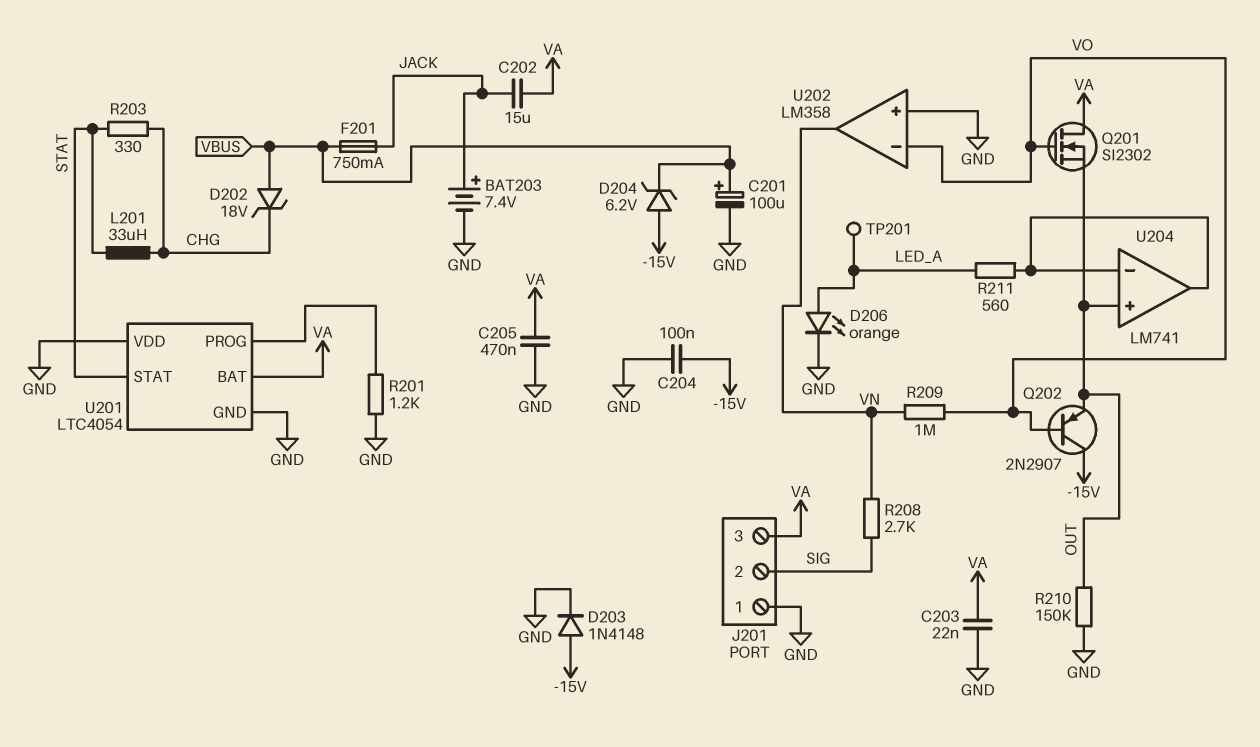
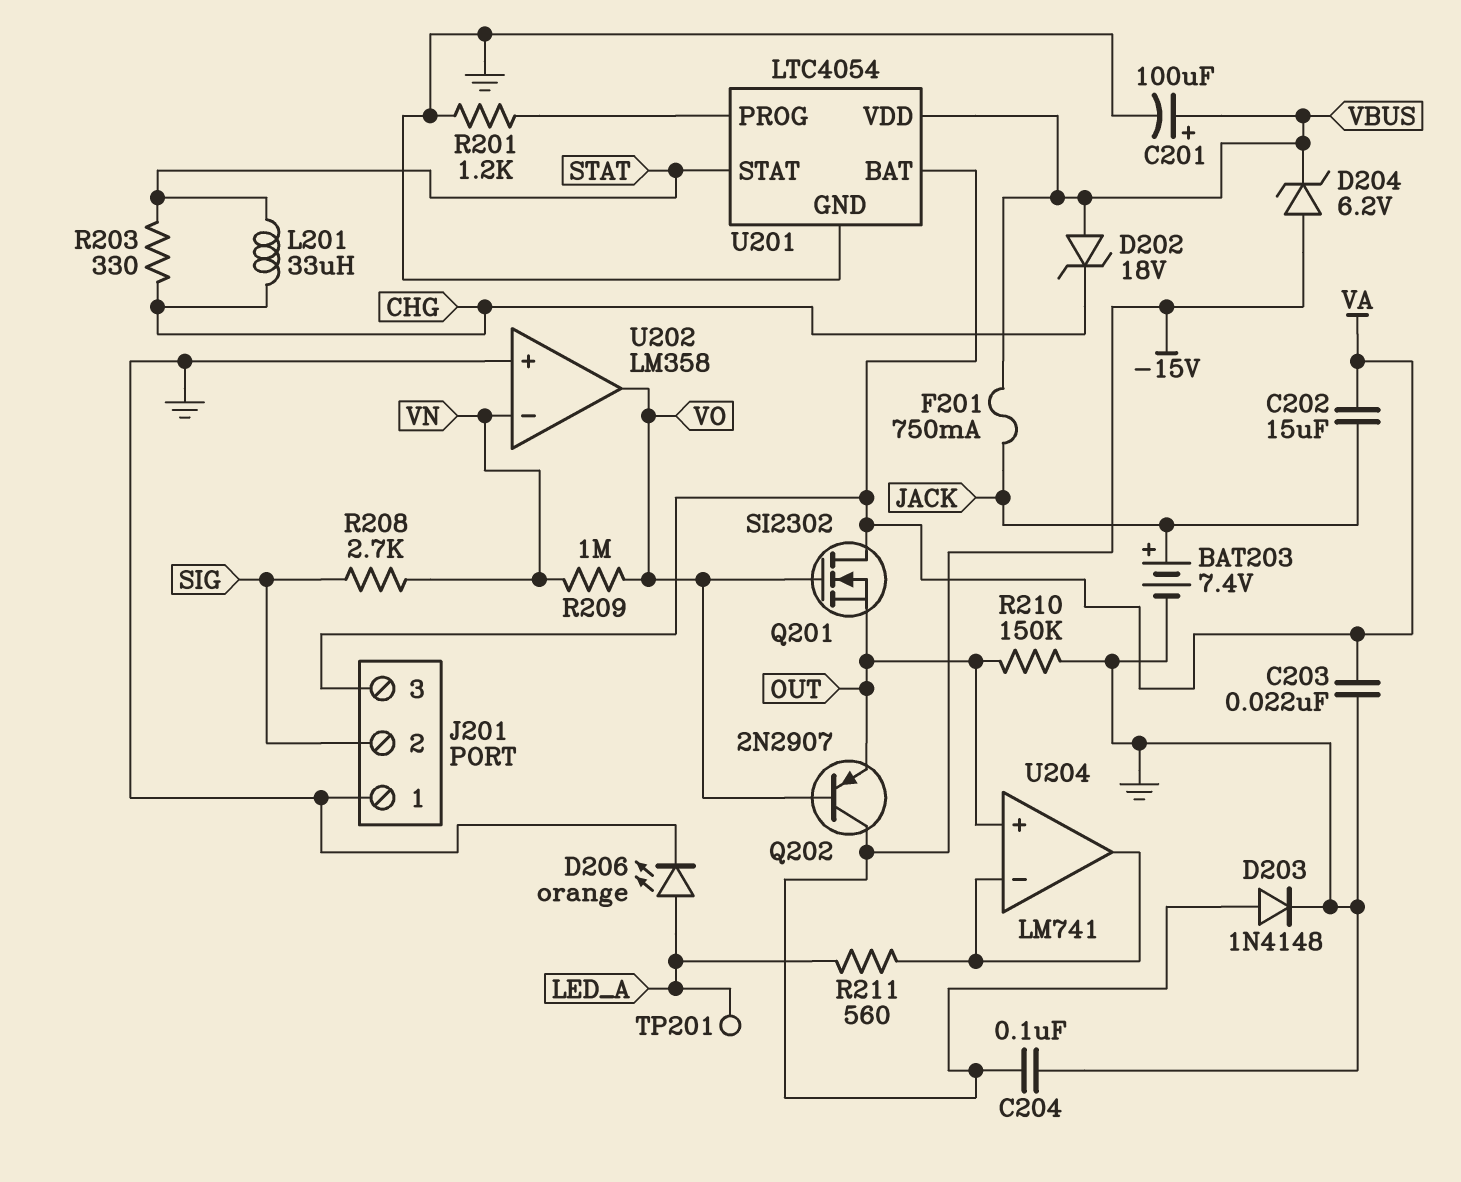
C205: 470nF (GND, VA) -> none
U201 pin VDD: GND -> VBUS
U202 pin in-: VO -> VN
U202 pin out: VN -> VO

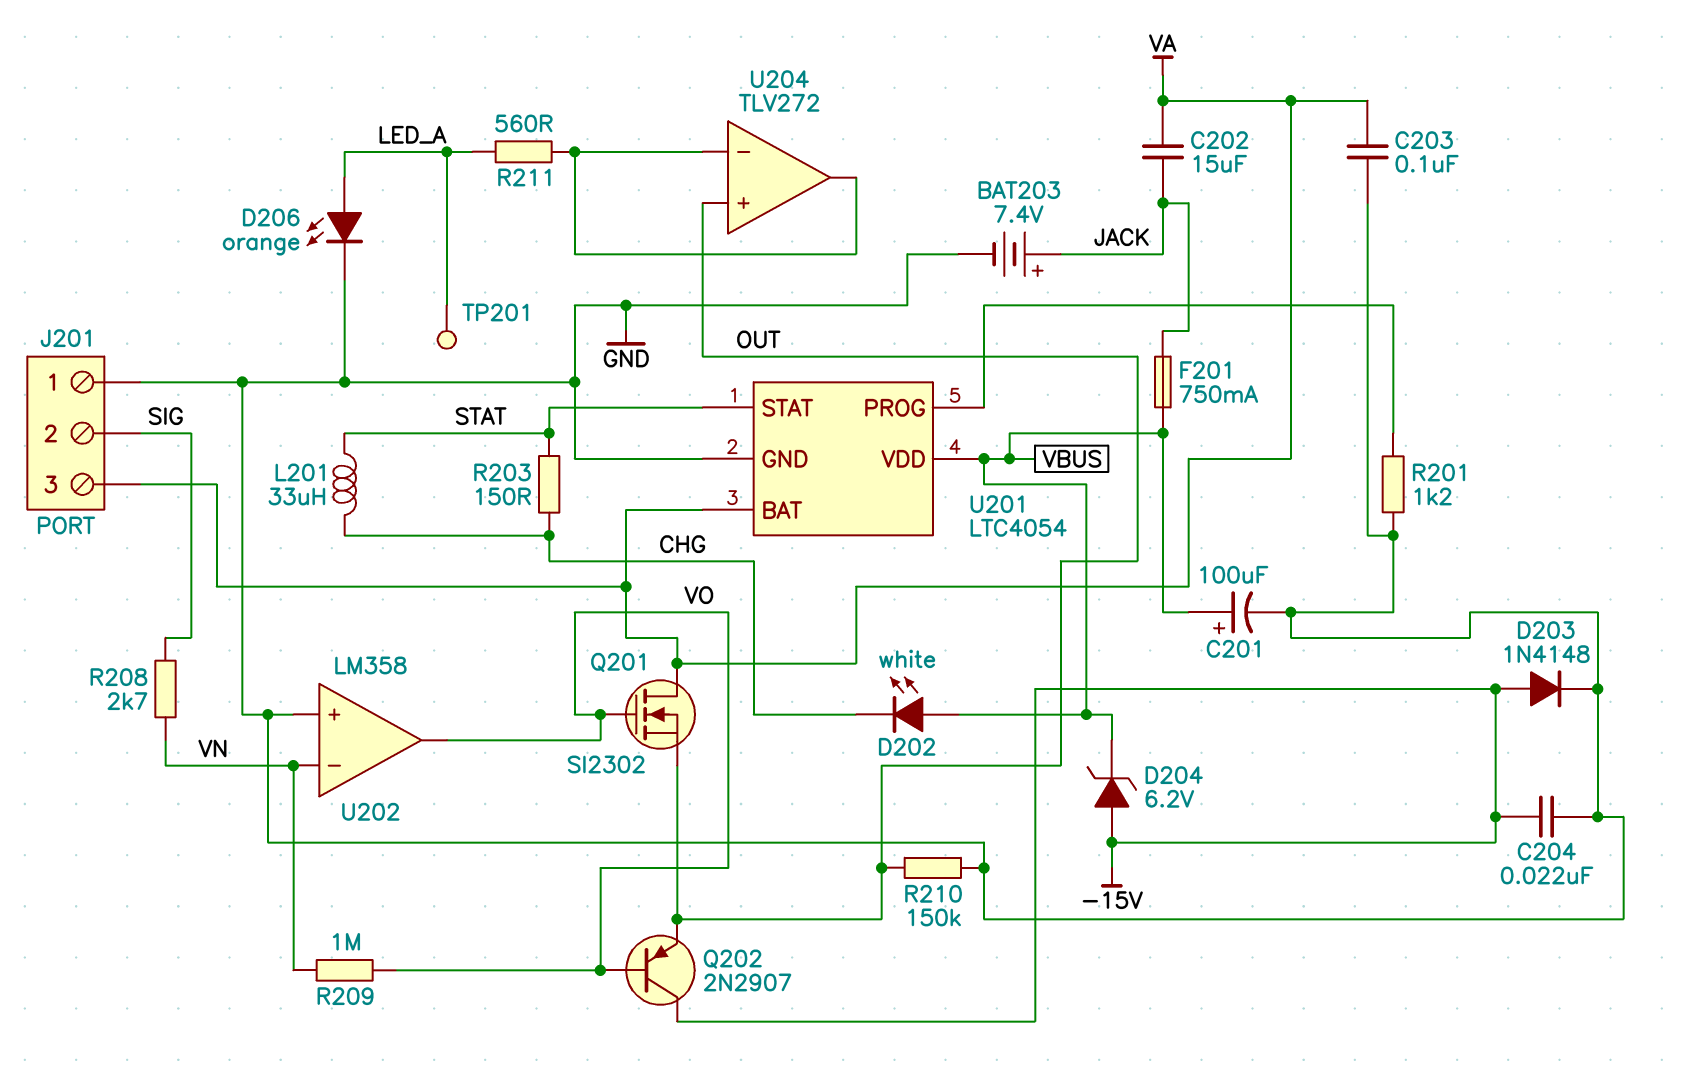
C203: 22nF (GND, VA) -> 100nF (GND, VA)
C204: 100nF (-15V, GND) -> 22nF (-15V, GND)
D202: zener 18V (A VBUS, K CHG) -> LED white (A VBUS, K CHG)
R203: 330 (CHG, STAT) -> 150 (CHG, STAT)
U204: LM741 -> TLV272

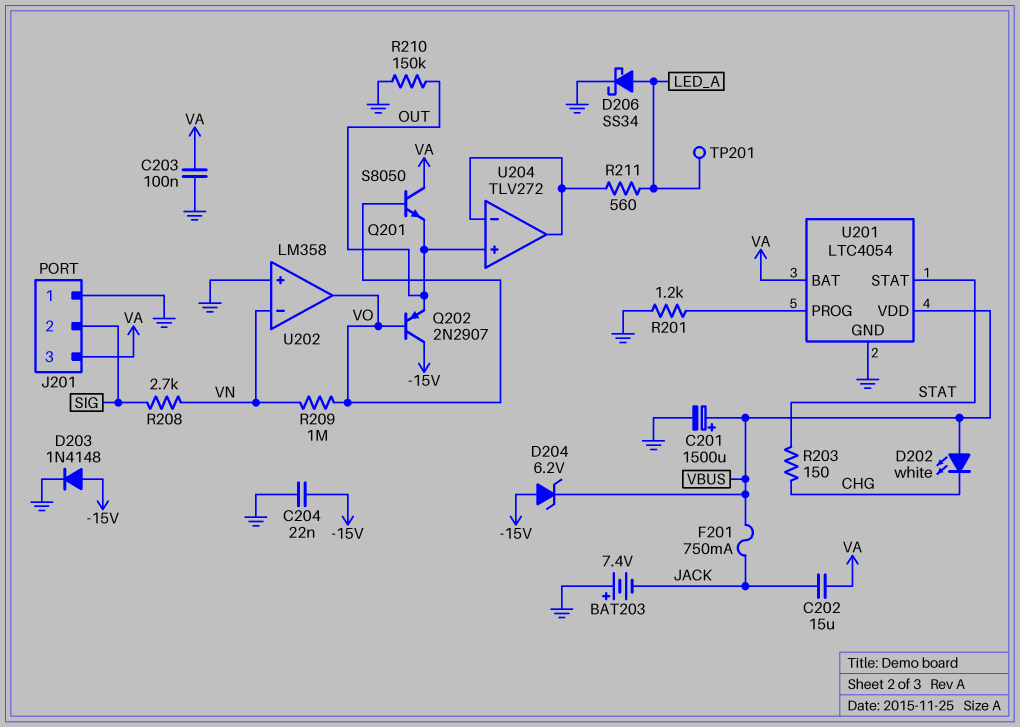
BAT203: 7.4V (plus JACK, minus GND) -> 7.4V (plus GND, minus JACK)
C201: 100uF (plus VBUS, minus GND) -> 1500uF (plus VBUS, minus GND)
D206: LED orange (A LED_A, K GND) -> schottky SS34 (A LED_A, K GND)
L201: 33uH (CHG, STAT) -> none
Q201: NMOS SI2302 (G VO, D VA, S OUT) -> NPN S8050 (B VO, C VA, E OUT)

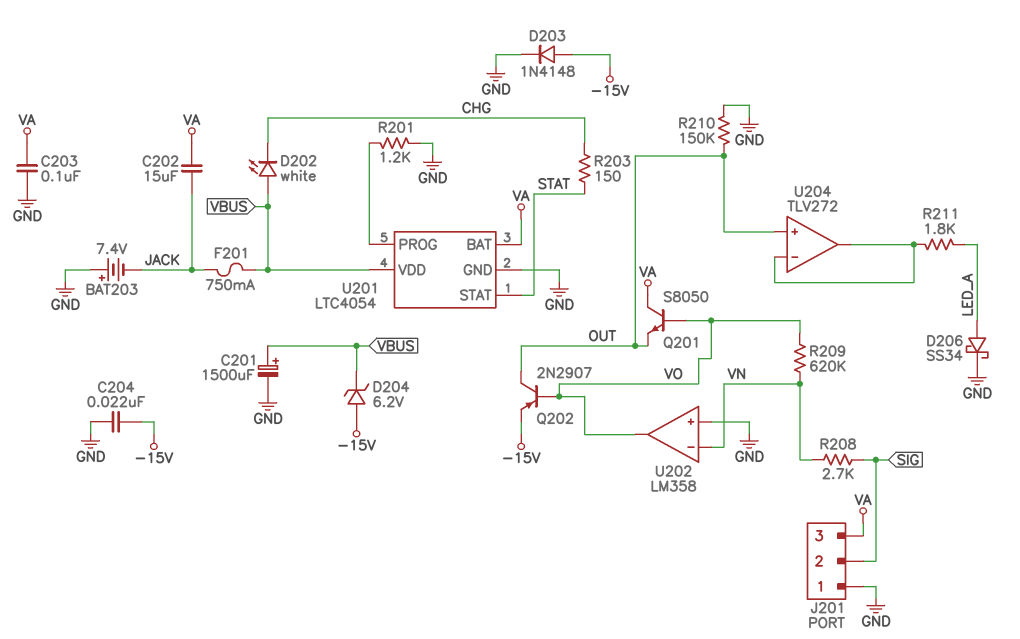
Q202: PNP 2N2907 (B VO, C -15V, E OUT) -> PNP 2N2907 (B VO, C OUT, E -15V)
R209: 1M (VN, VO) -> 620k (VN, VO)
R211: 560 (LED_A, U204/in-) -> 1.8k (LED_A, U204/in-)
TP201: test point (LED_A) -> none

